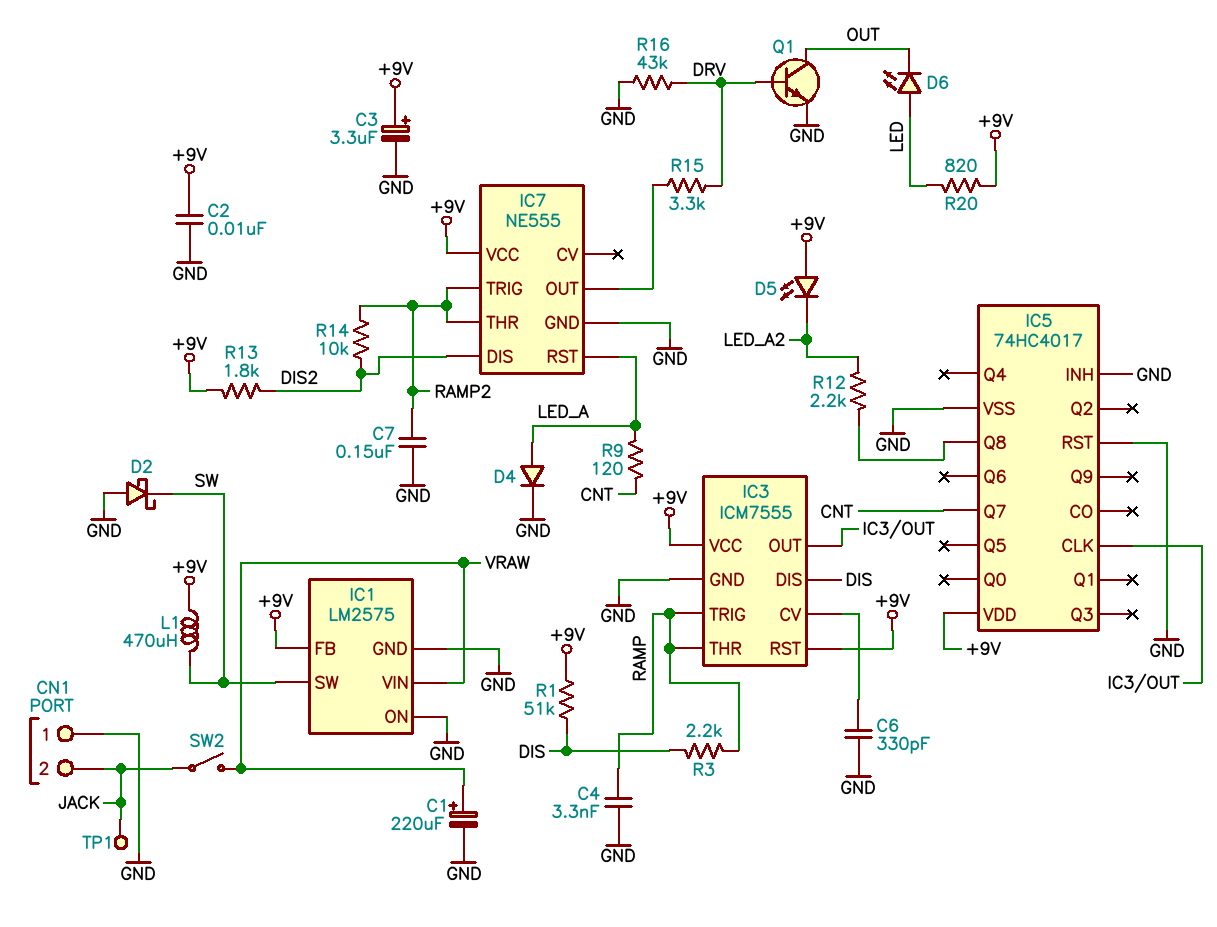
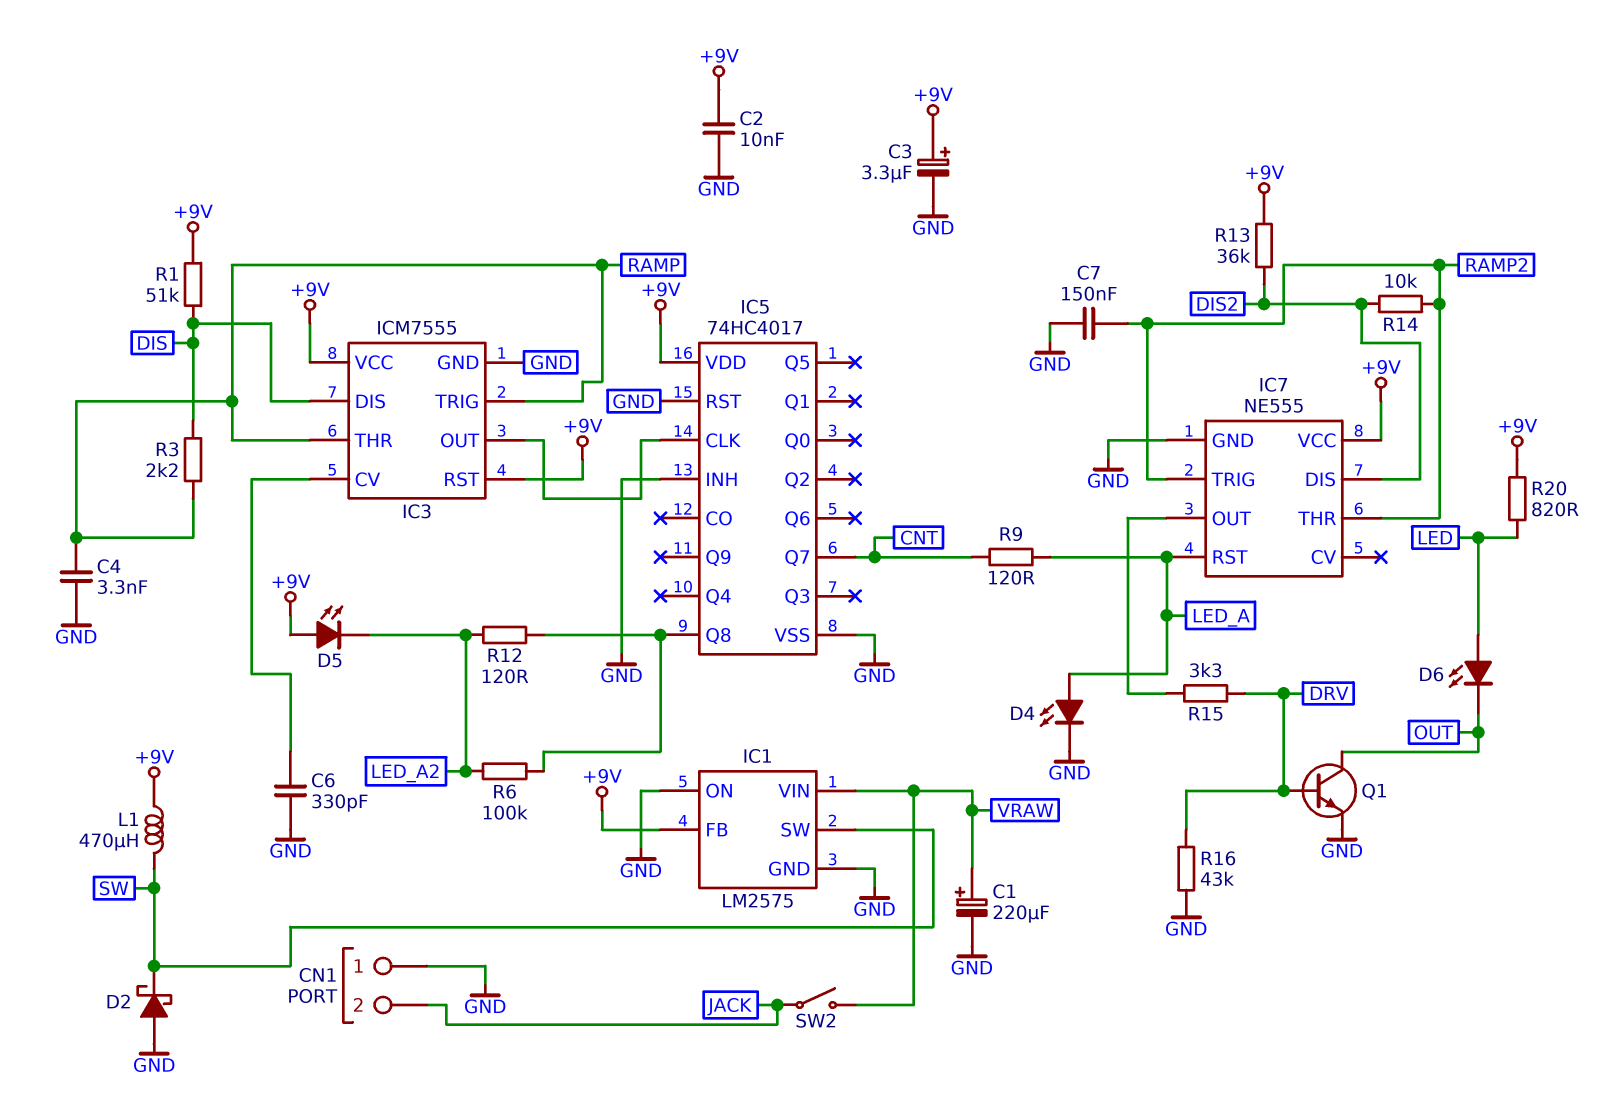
D4: diode (A LED_A, K GND) -> LED (A LED_A, K GND)
R6: none -> 100k (IC5/Q8, LED_A2)
R12: 2.2k (IC5/Q8, LED_A2) -> 120 (IC5/Q8, LED_A2)
R13: 1.8k (+9V, DIS2) -> 36k (+9V, DIS2)
TP1: test point (JACK) -> none

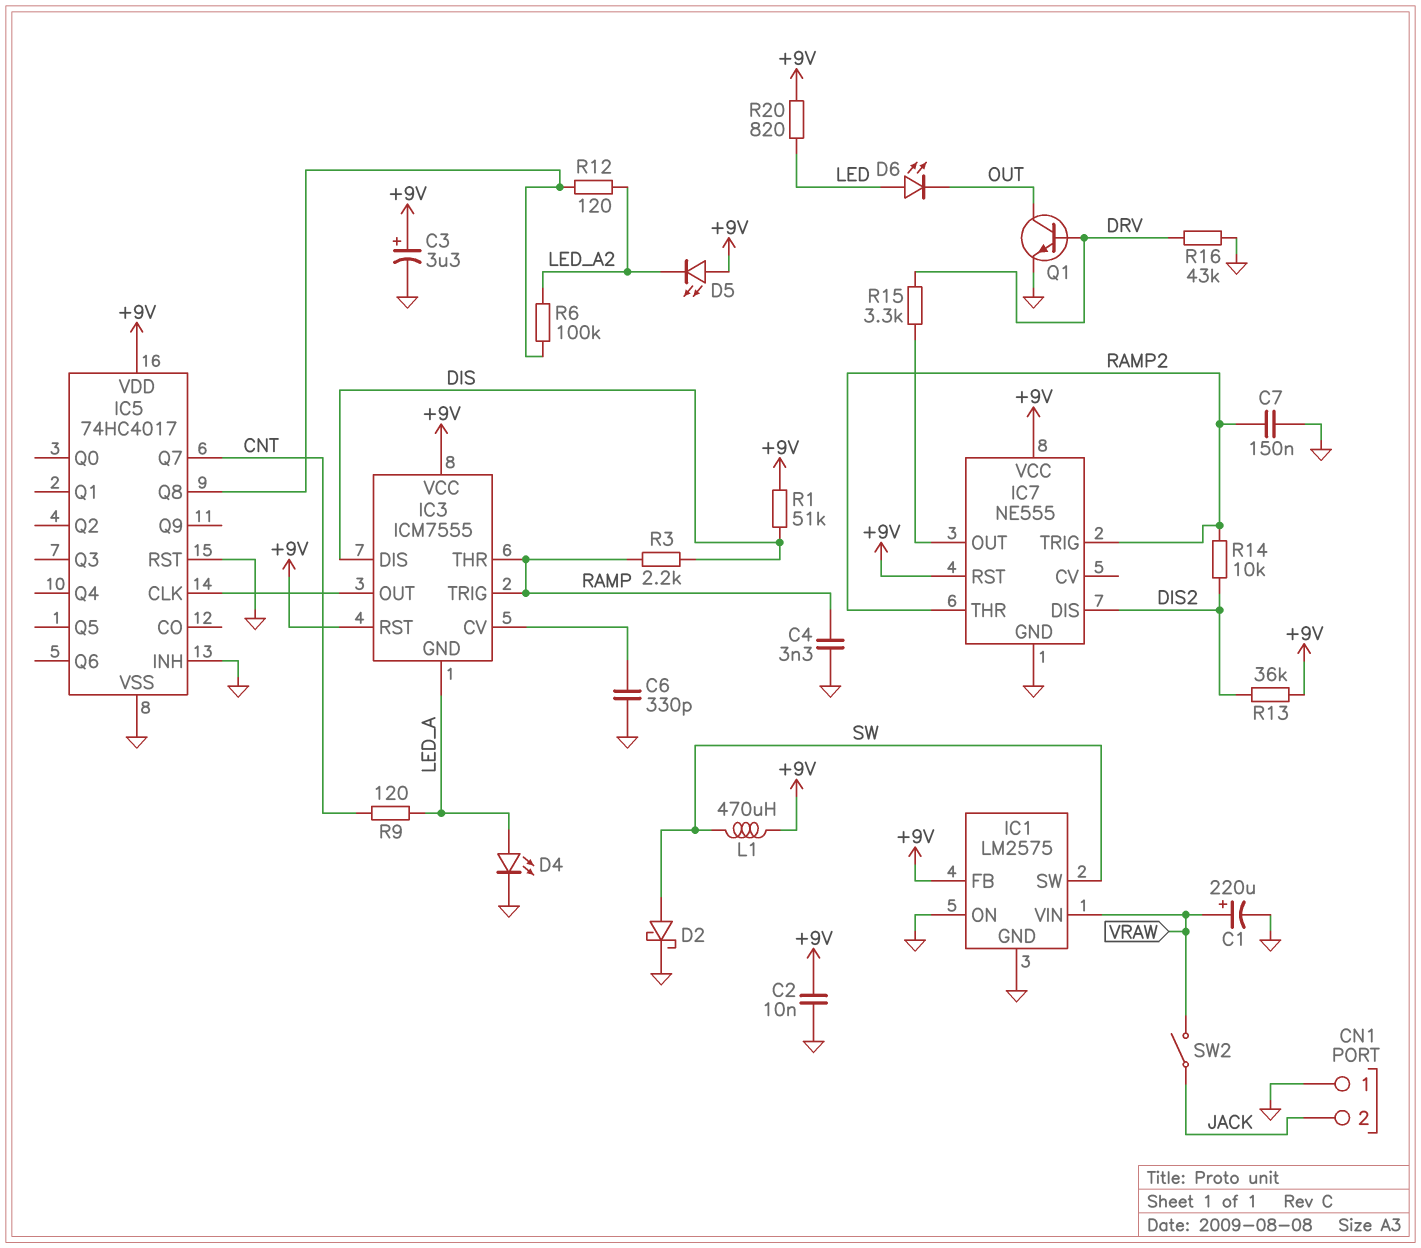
D2: schottky (A GND, K SW) -> schottky (A SW, K GND)
IC3 pin GND: GND -> LED_A
IC7 pin RST: LED_A -> +9V

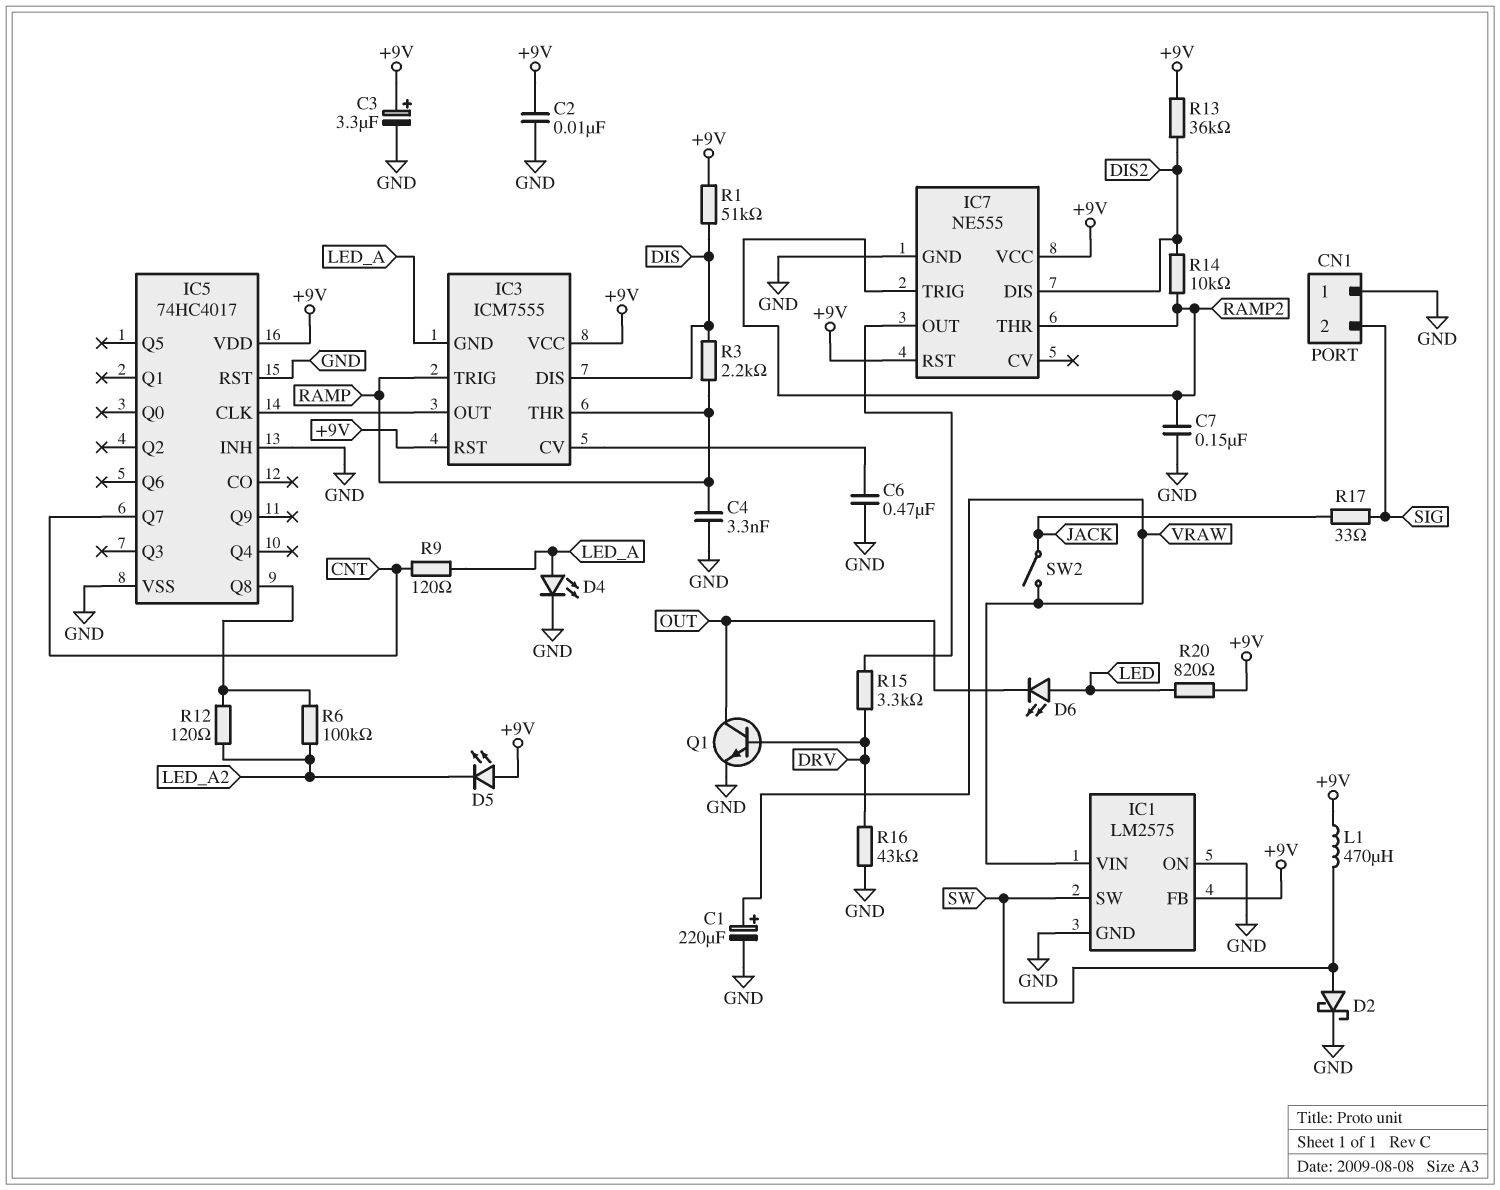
C6: 330pF (GND, IC3/CV) -> 470nF (GND, IC3/CV)
CN1 pin 2: JACK -> SIG
R17: none -> 33 (JACK, SIG)

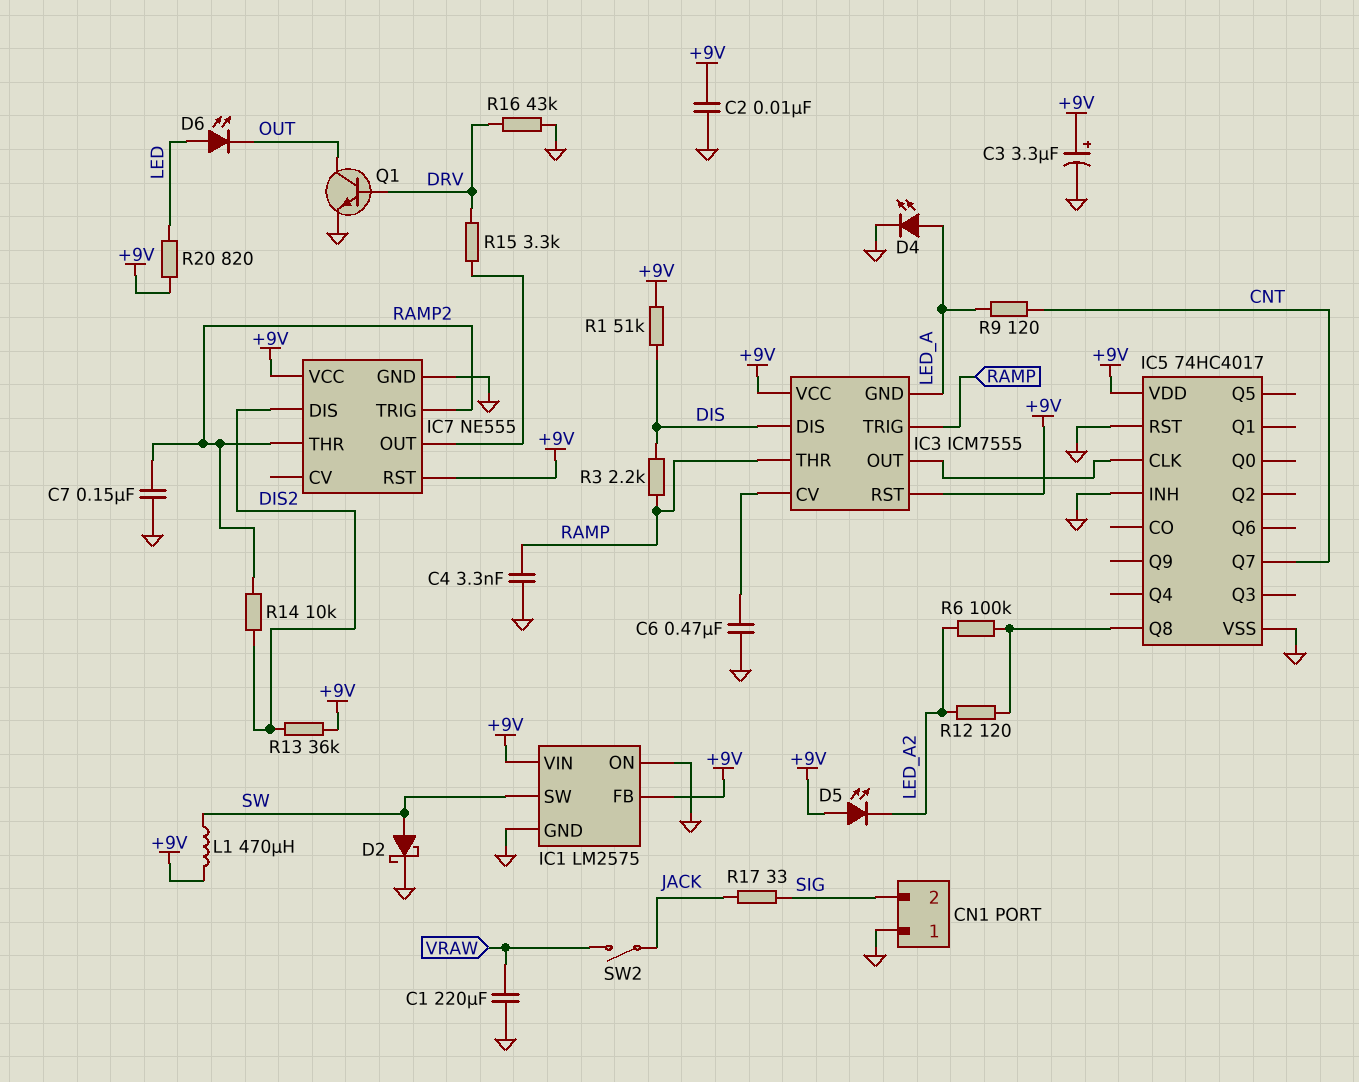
C1: 220uF (plus VRAW, minus GND) -> 220uF (GND, VRAW)
IC1 pin VIN: VRAW -> +9V

